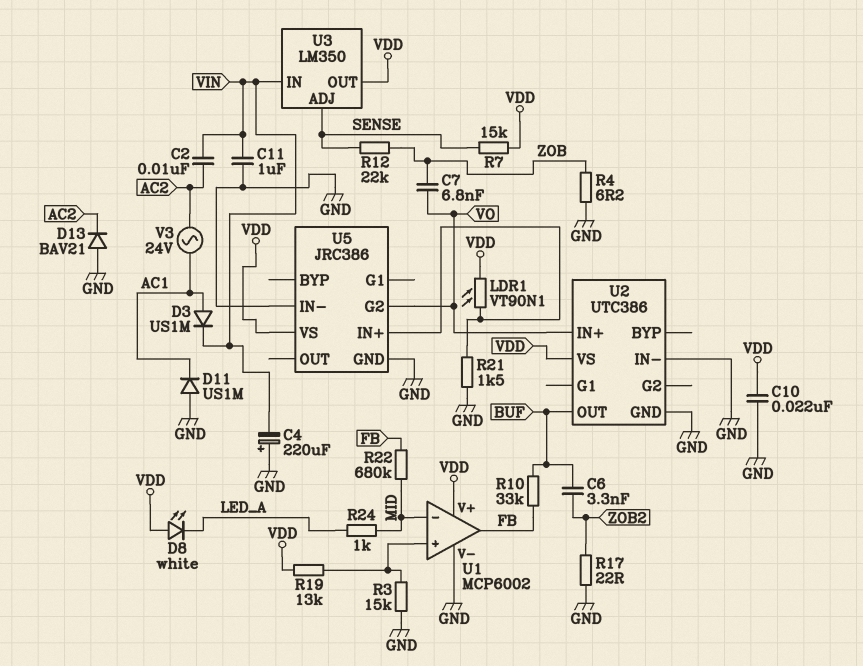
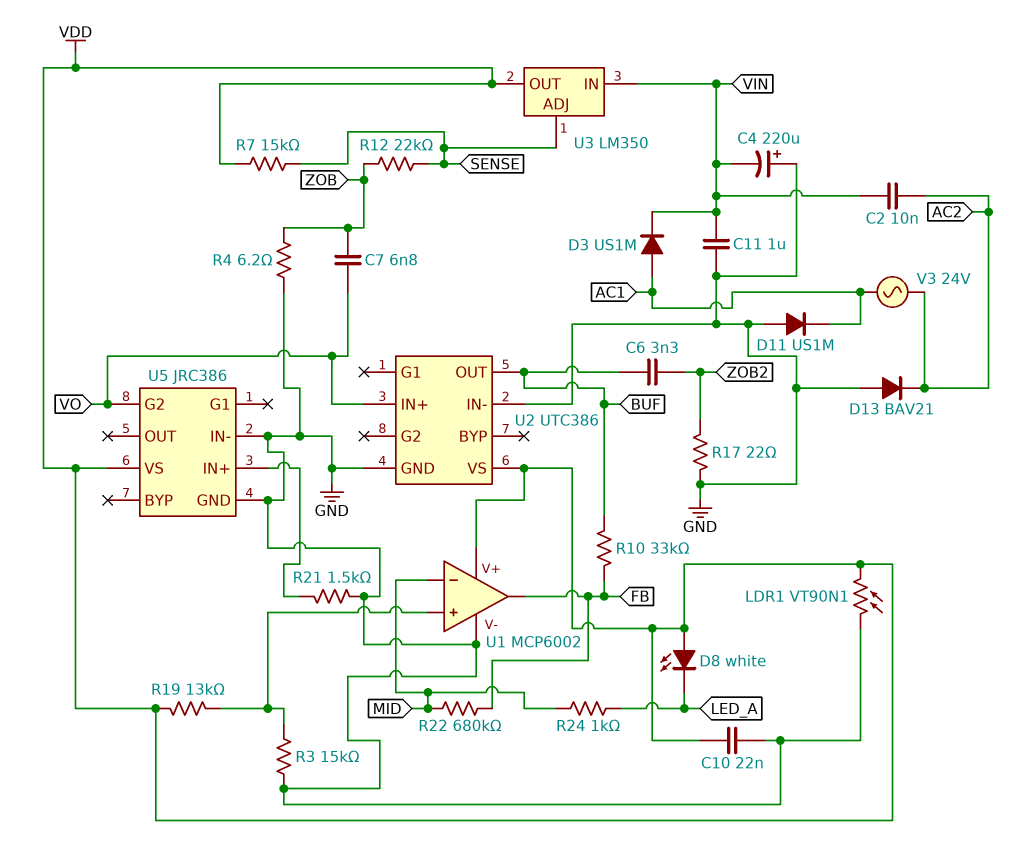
LDR1: VT90N1 (U5/IN+, VDD) -> VT90N1 (GND, VDD)

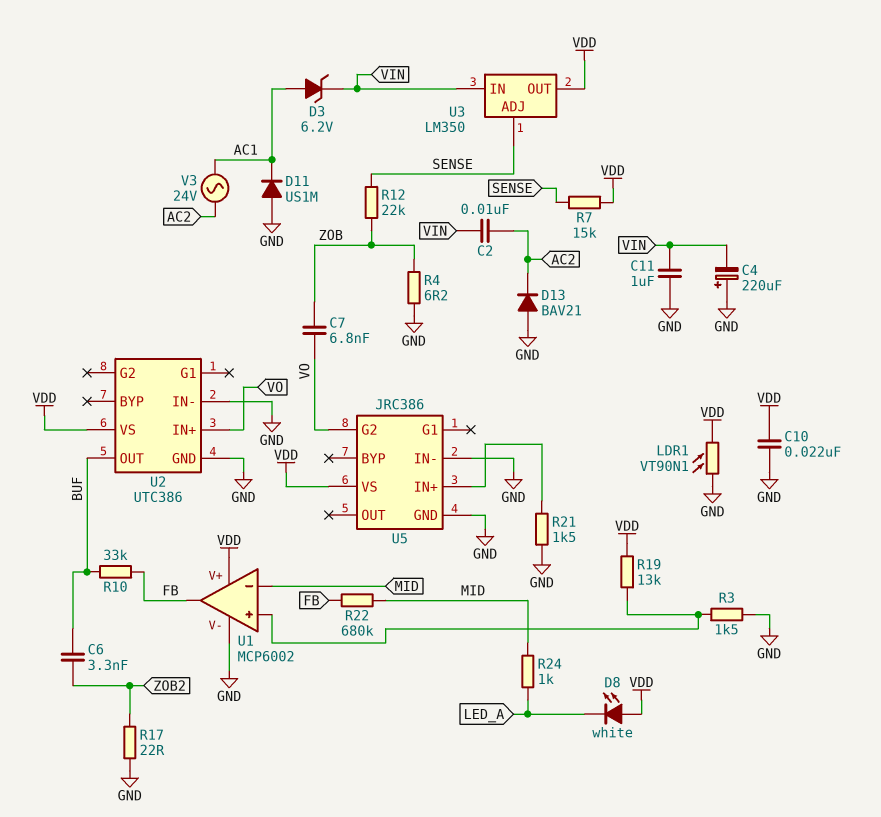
D3: diode US1M (A AC1, K VIN) -> zener 6.2V (A AC1, K VIN)
R3: 15k (GND, U1/in+) -> 1.5k (GND, U1/in+)

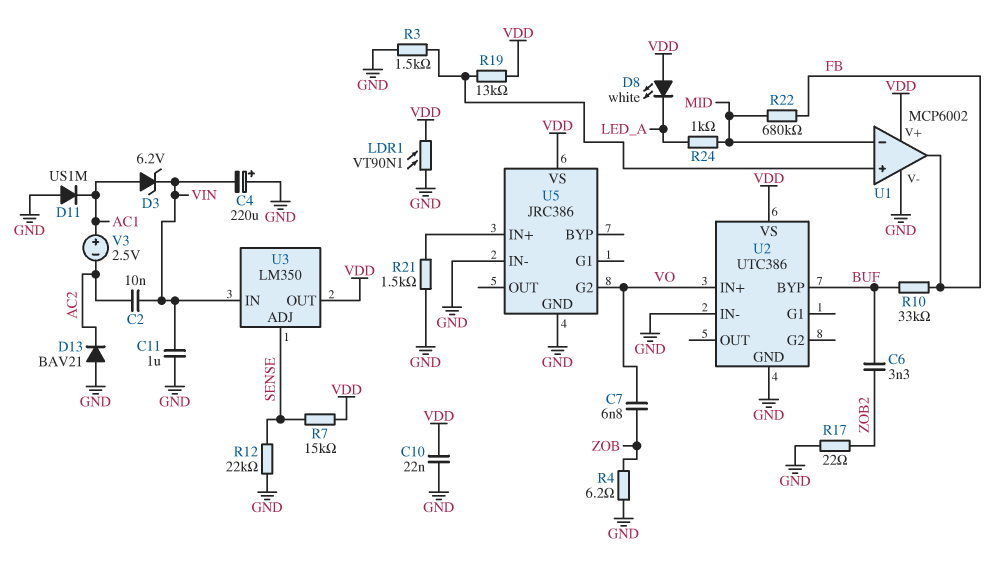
R12: 22k (SENSE, ZOB) -> 22k (GND, SENSE)
U2 pin BYP: none -> BUF
U2 pin OUT: BUF -> none
V3: AC 24V (AC1, AC2) -> 2.5V (plus AC1, minus AC2)

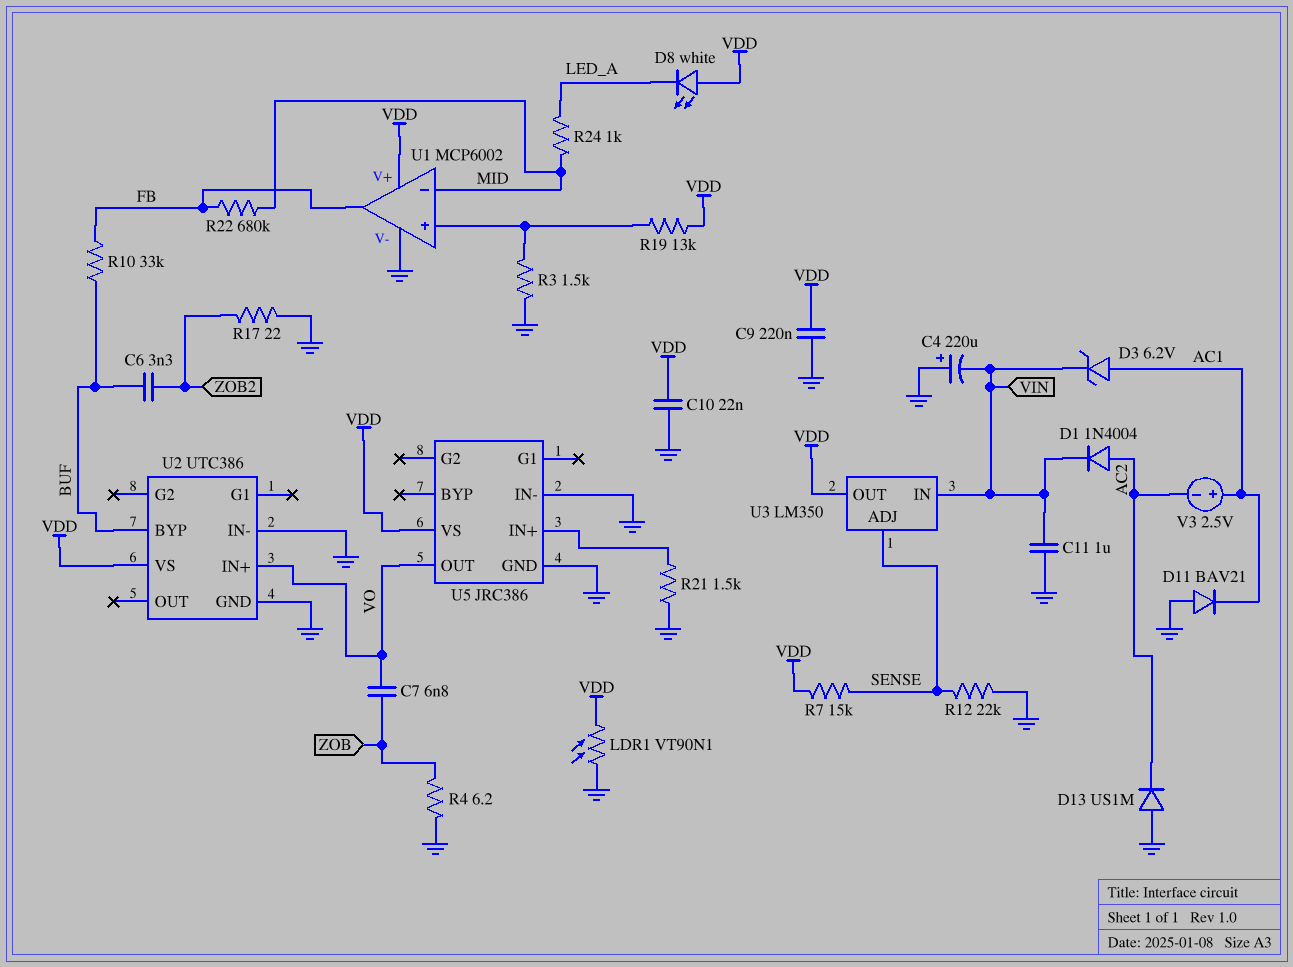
C2: 10nF (AC2, VIN) -> none
C9: none -> 220nF (GND, VDD)
D1: none -> diode 1N4004 (A AC2, K VIN)
D11: diode US1M (A GND, K AC1) -> diode BAV21 (A GND, K AC1)
D13: diode BAV21 (A GND, K AC2) -> diode US1M (A GND, K AC2)
U5 pin G2: VO -> none
U5 pin OUT: none -> VO

